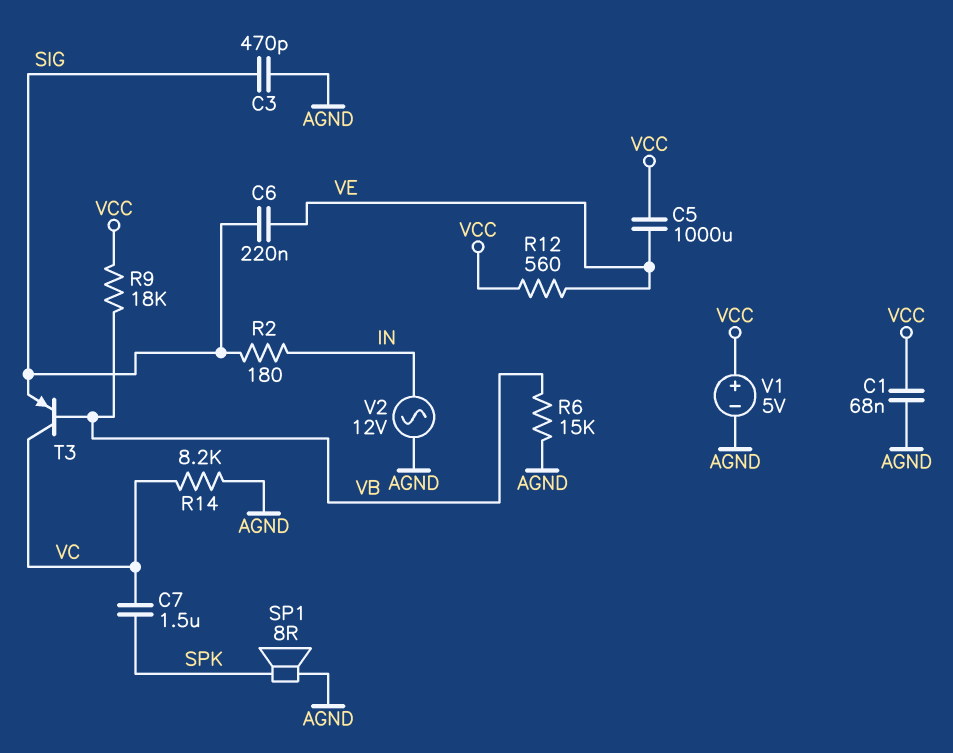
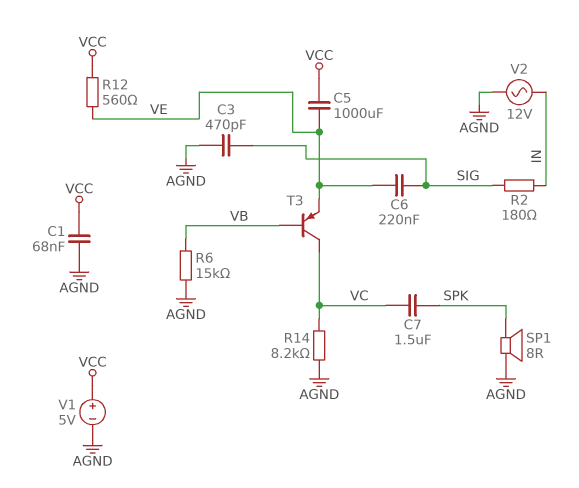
R9: 18k (VB, VCC) -> none
T3: PNP (B VB, C VC, E SIG) -> PNP (B VB, C VC, E VE)

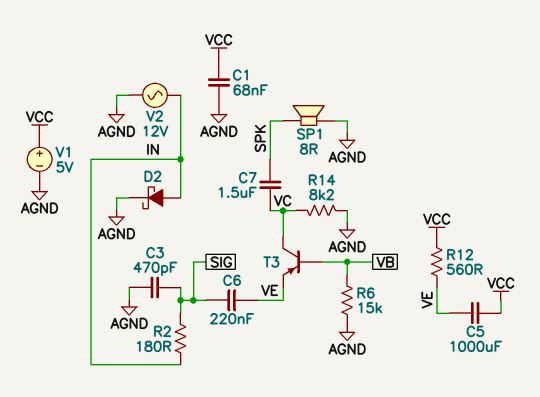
D2: none -> schottky (A IN, K AGND)

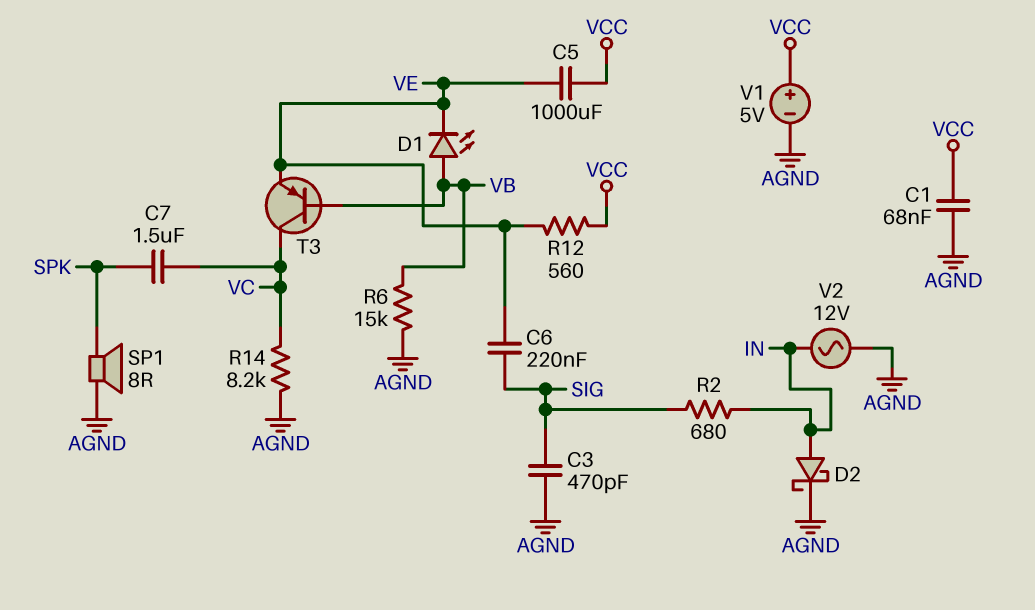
D1: none -> LED (A VB, K VE)
R2: 180 (IN, SIG) -> 680 (IN, SIG)

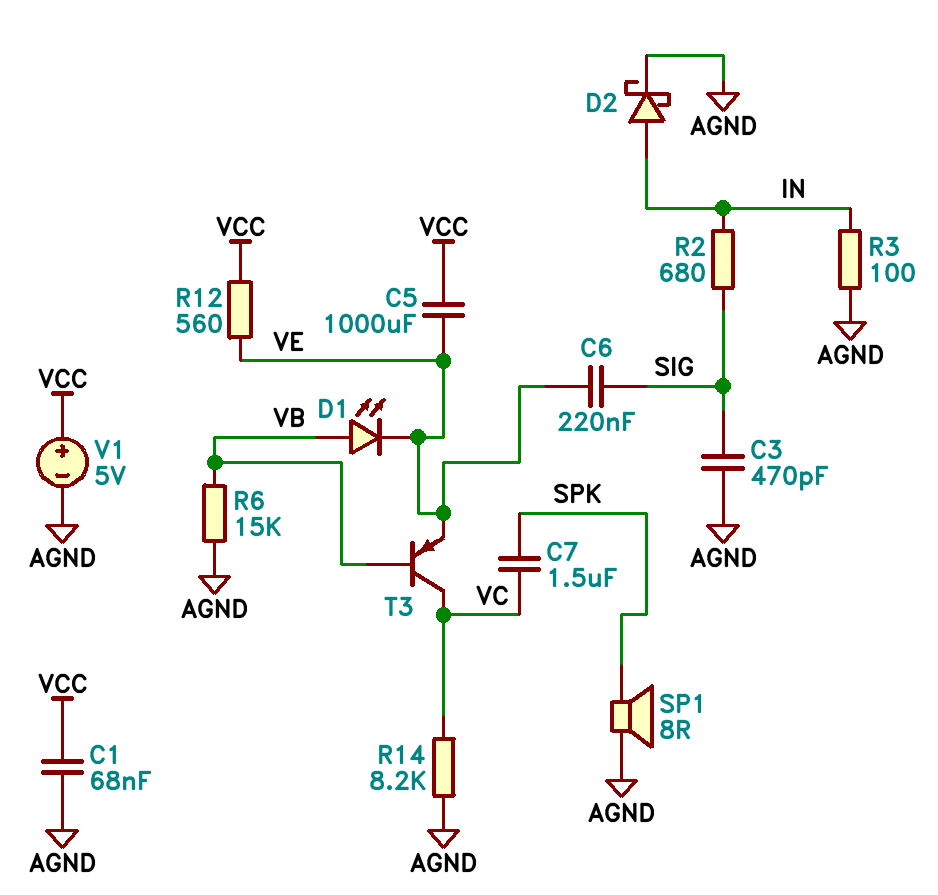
R3: none -> 100 (AGND, IN)
V2: AC 12V (AGND, IN) -> none

